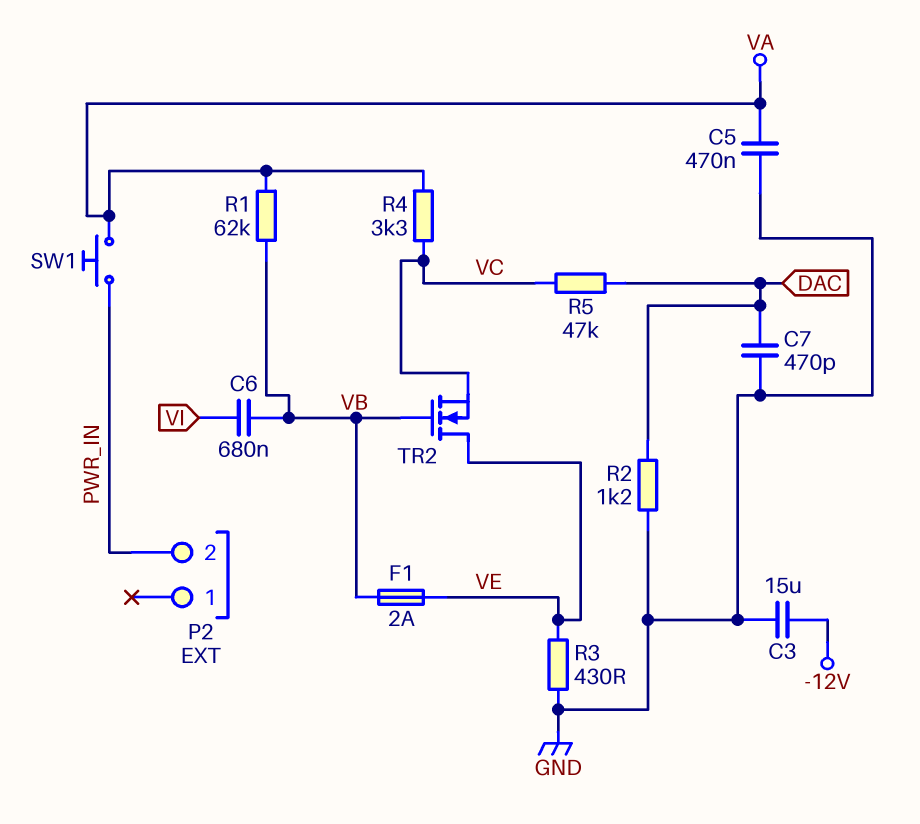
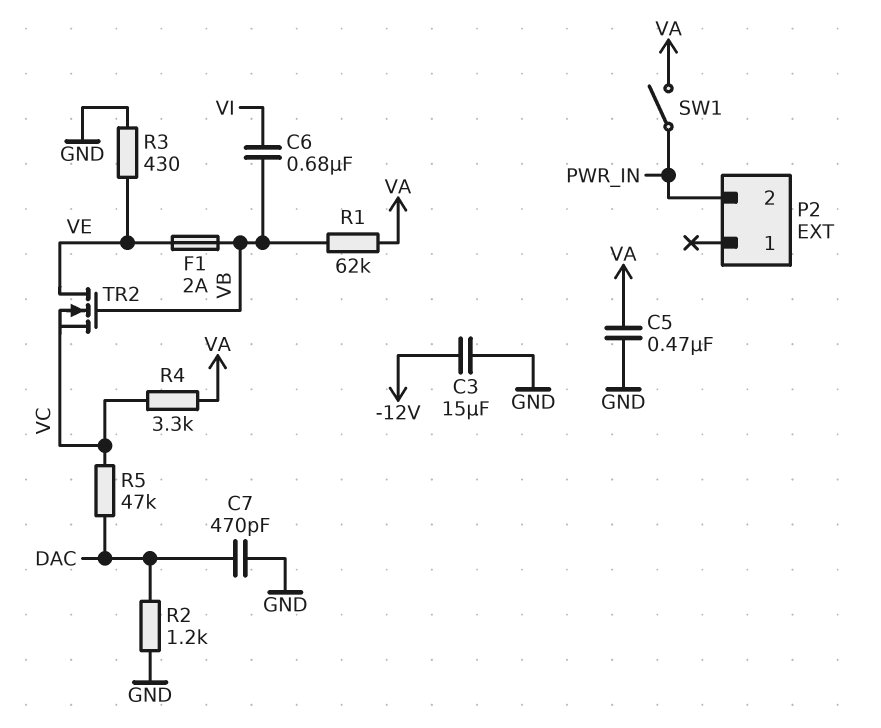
SW1: button (PWR_IN, VA) -> switch (PWR_IN, VA)

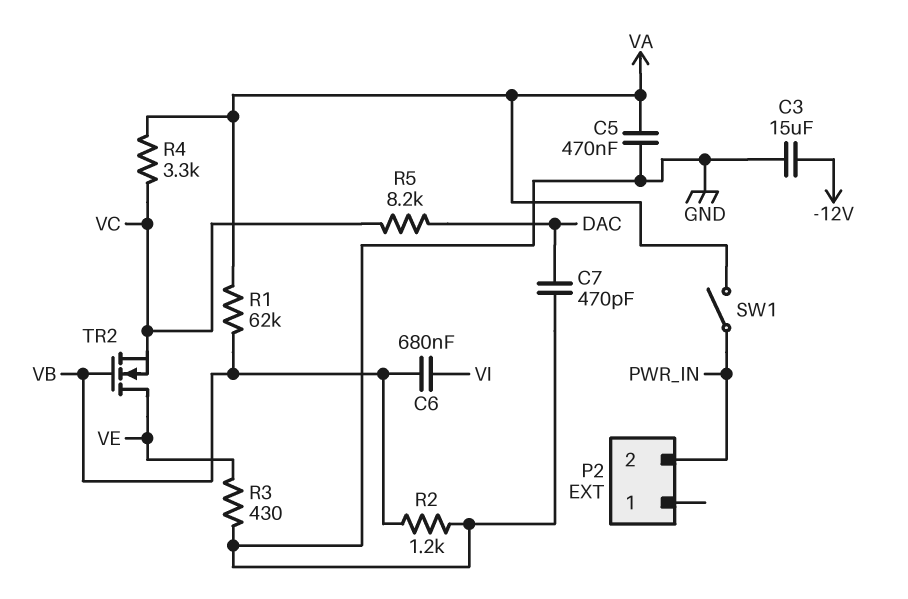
F1: 2A (VB, VE) -> none
R2: 1.2k (DAC, GND) -> 1.2k (GND, VB)
R5: 47k (DAC, VC) -> 8.2k (DAC, VC)

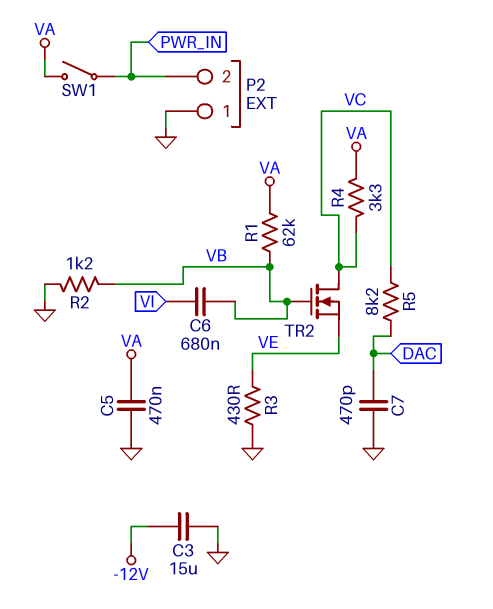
P2 pin 1: none -> GND
TR2: NMOS (G VB, D VE, S VC) -> NMOS (G VB, D VC, S VE)

